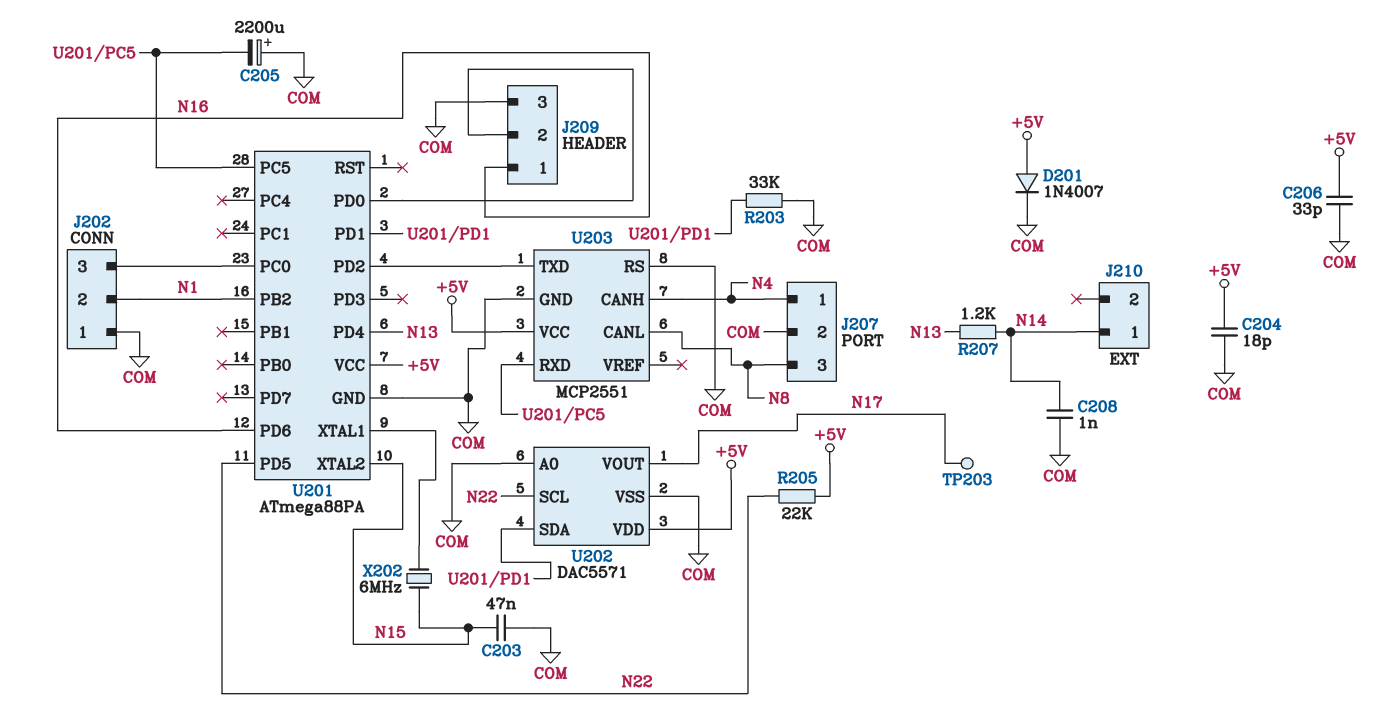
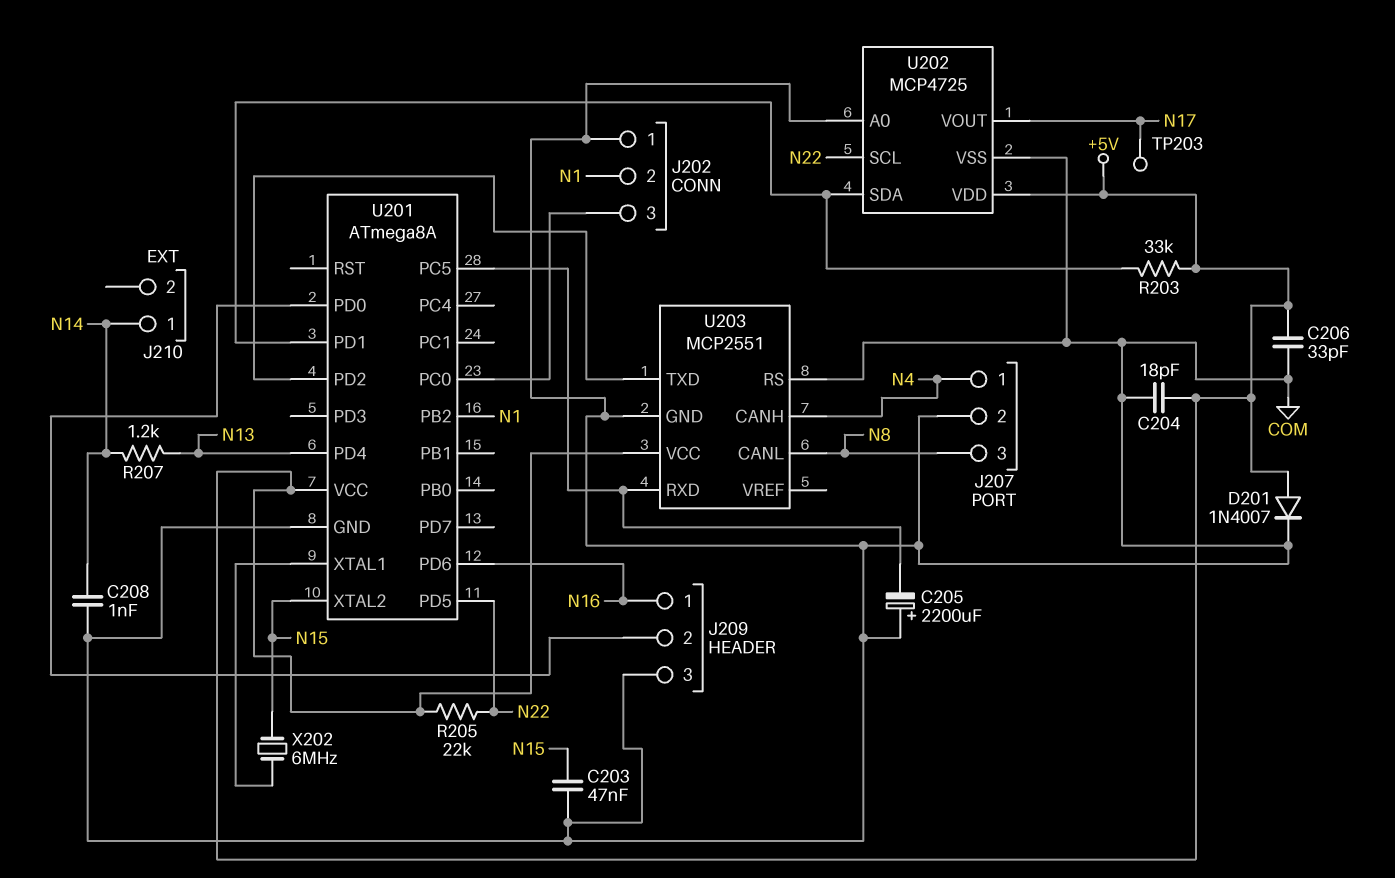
R203: 33k (COM, U201/PD1) -> 33k (+5V, U201/PD1)
U201: ATmega88PA -> ATmega8A
U202: DAC5571 -> MCP4725

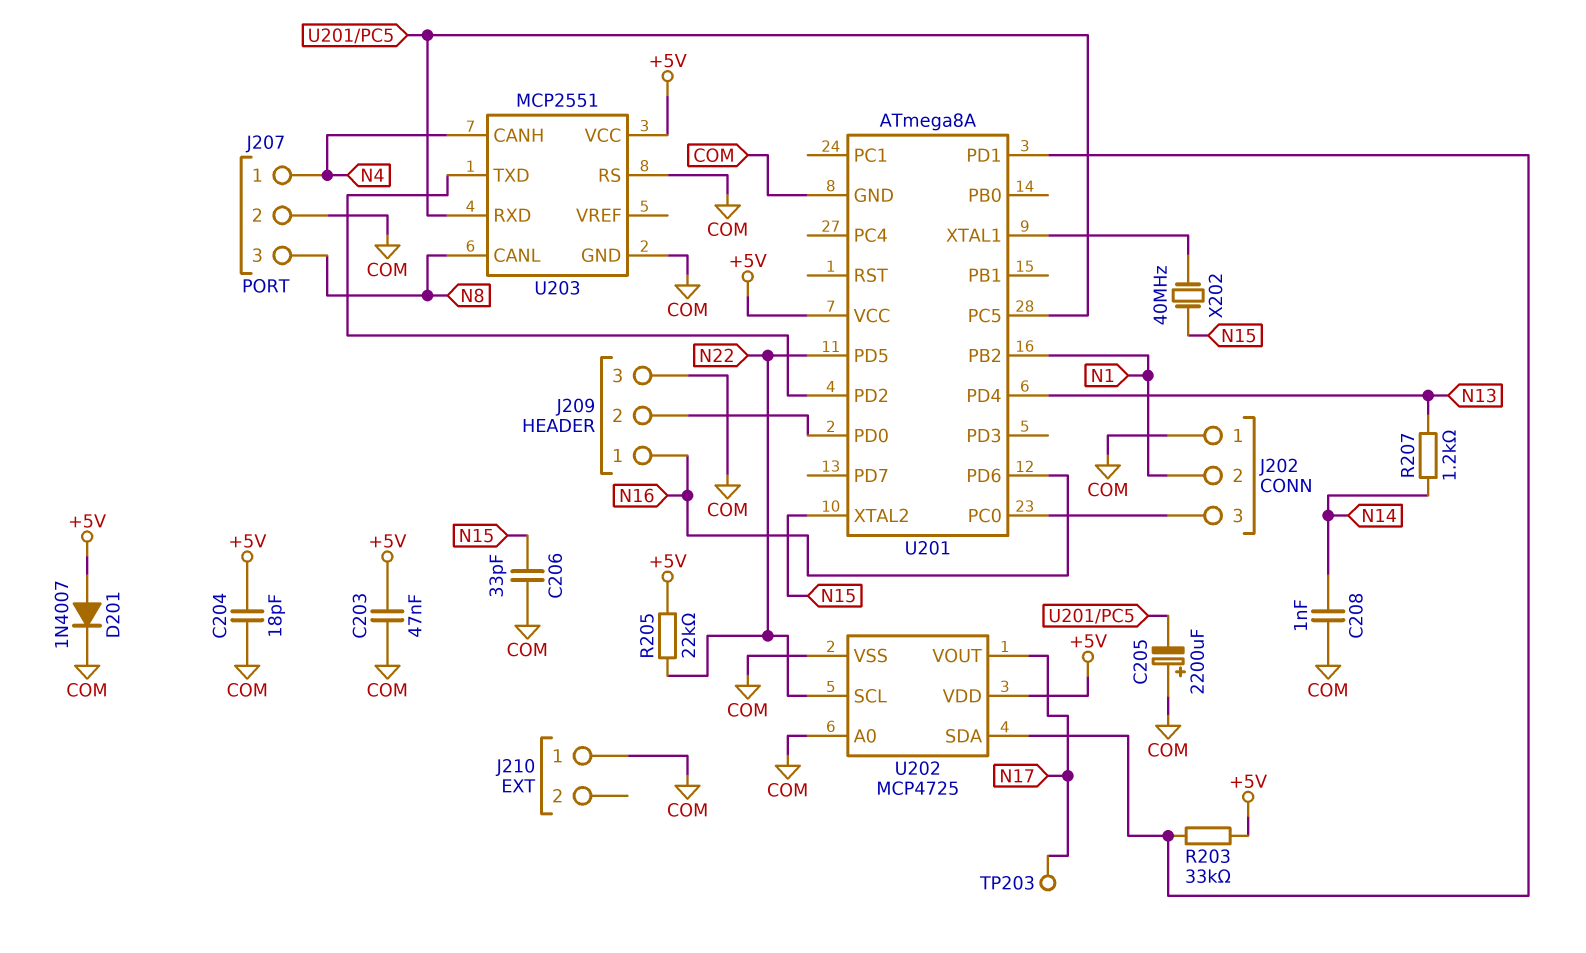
C203: 47nF (COM, N15) -> 47nF (+5V, COM)
C206: 33pF (+5V, COM) -> 33pF (COM, N15)
J210 pin 1: N14 -> COM
X202: 6MHz (N15, U201/XTAL1) -> 40MHz (N15, U201/XTAL1)

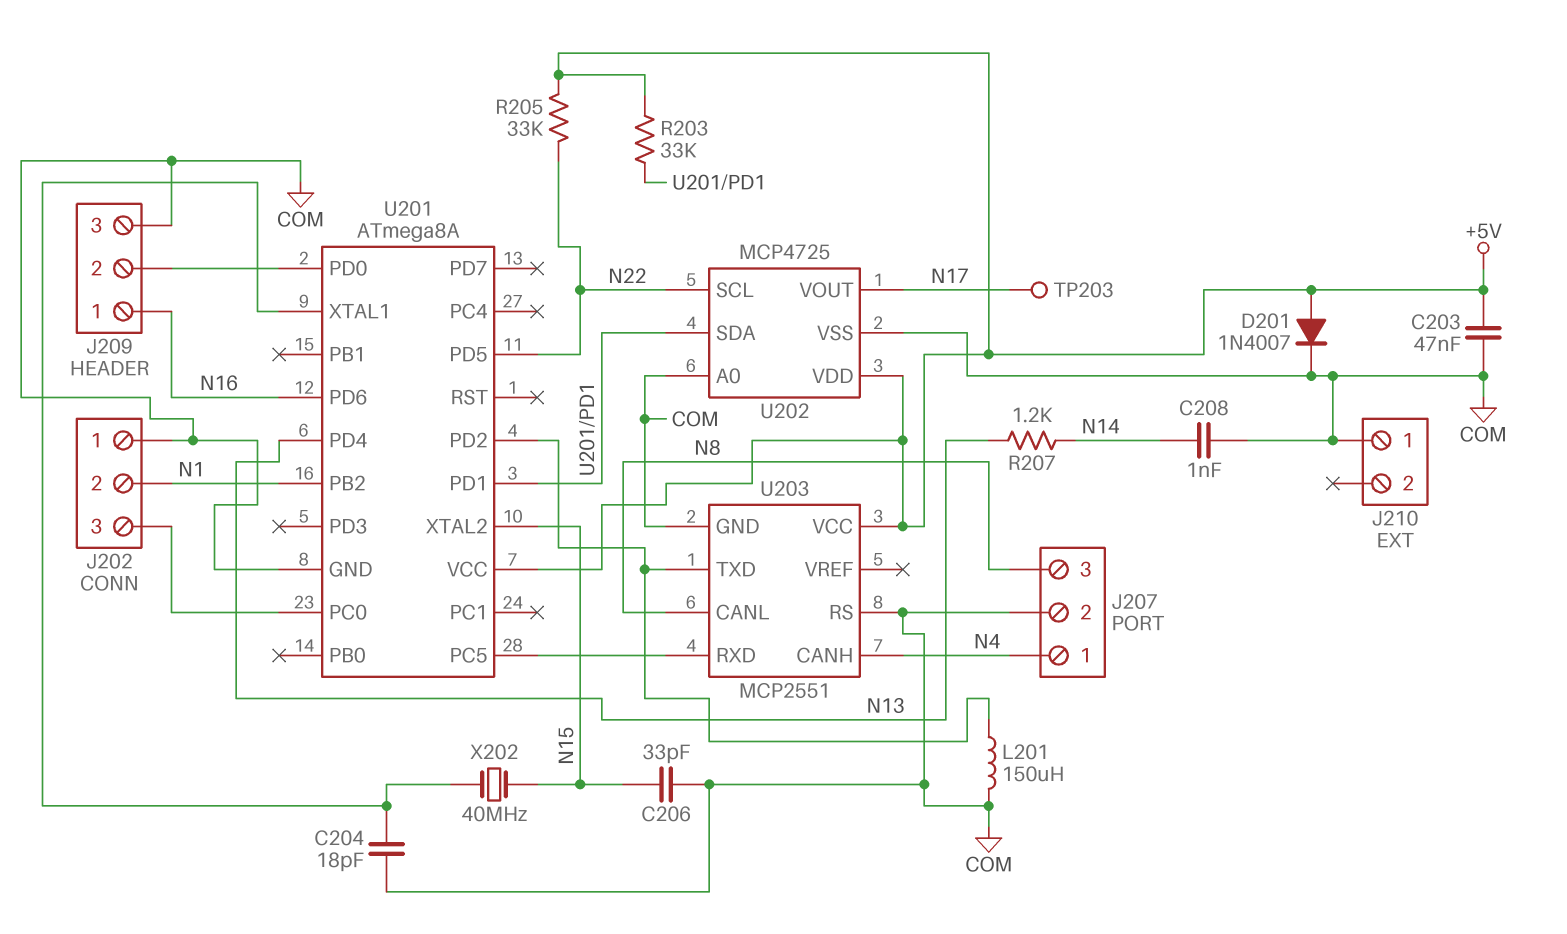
C204: 18pF (+5V, COM) -> 18pF (COM, U201/XTAL1)
C205: 2200uF (plus COM, minus U201/PC5) -> none
L201: none -> 150uH (COM, U201/PD2)
R205: 22k (+5V, N22) -> 33k (+5V, N22)

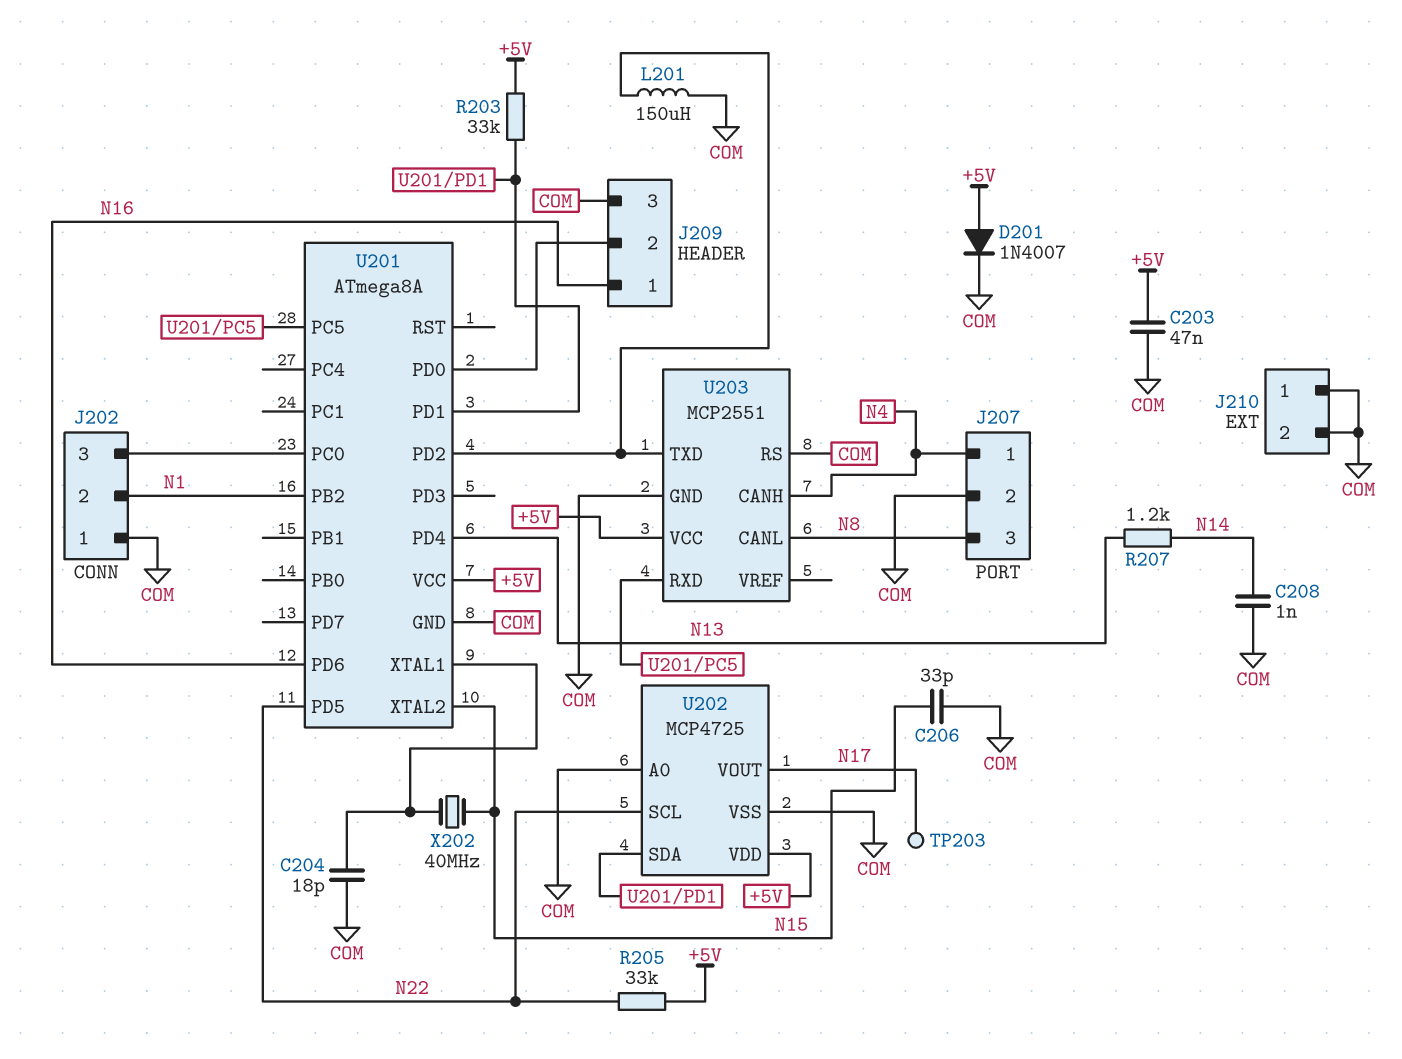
J210 pin 2: none -> COM

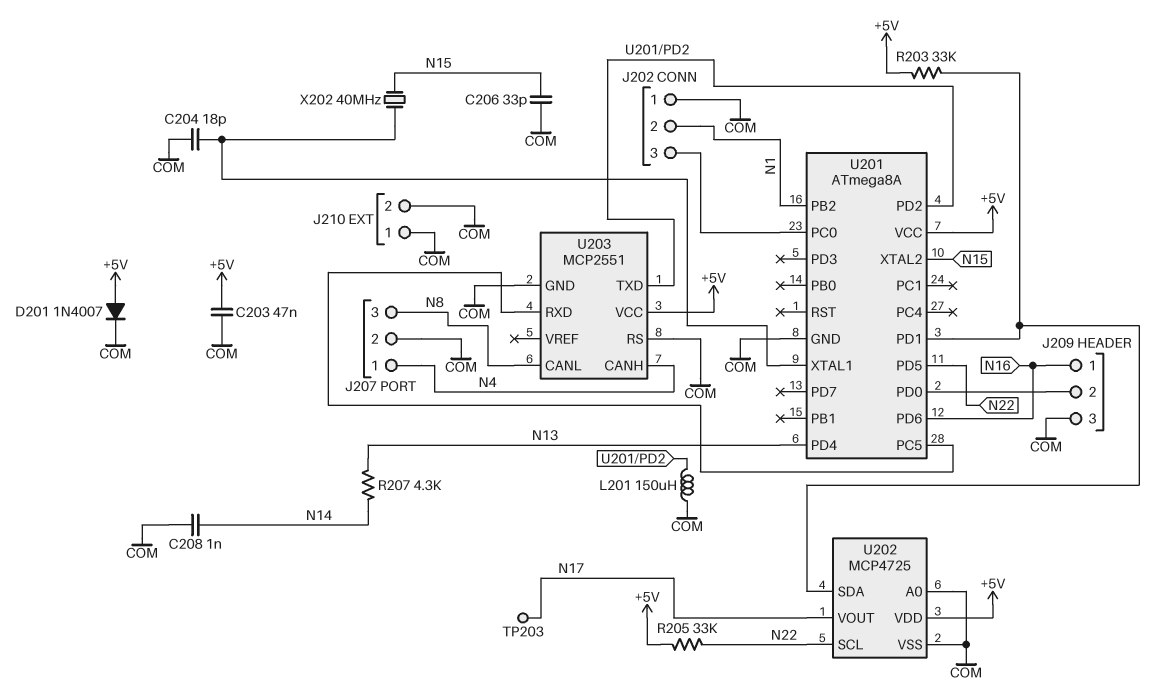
R207: 1.2k (N13, N14) -> 4.3k (N13, N14)

